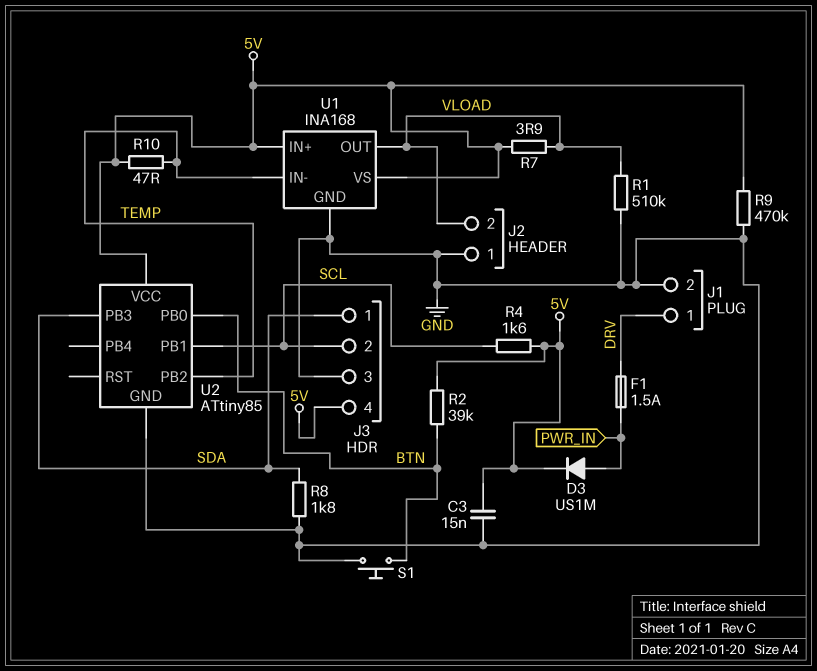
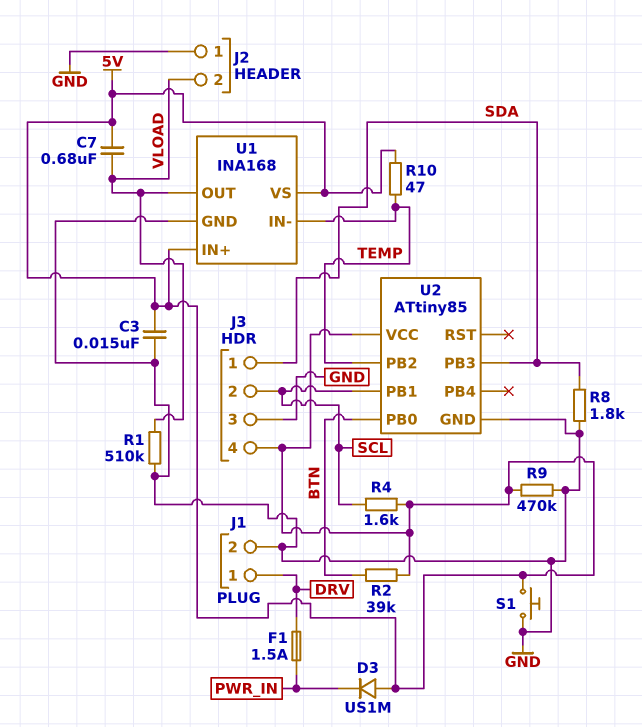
C7: none -> 680nF (5V, VLOAD)
D3: diode US1M (A PWR_IN, K 5V) -> diode US1M (A 5V, K PWR_IN)
R7: 3.9 (5V, VLOAD) -> none
S1: button (BTN, GND) -> button (5V, GND)

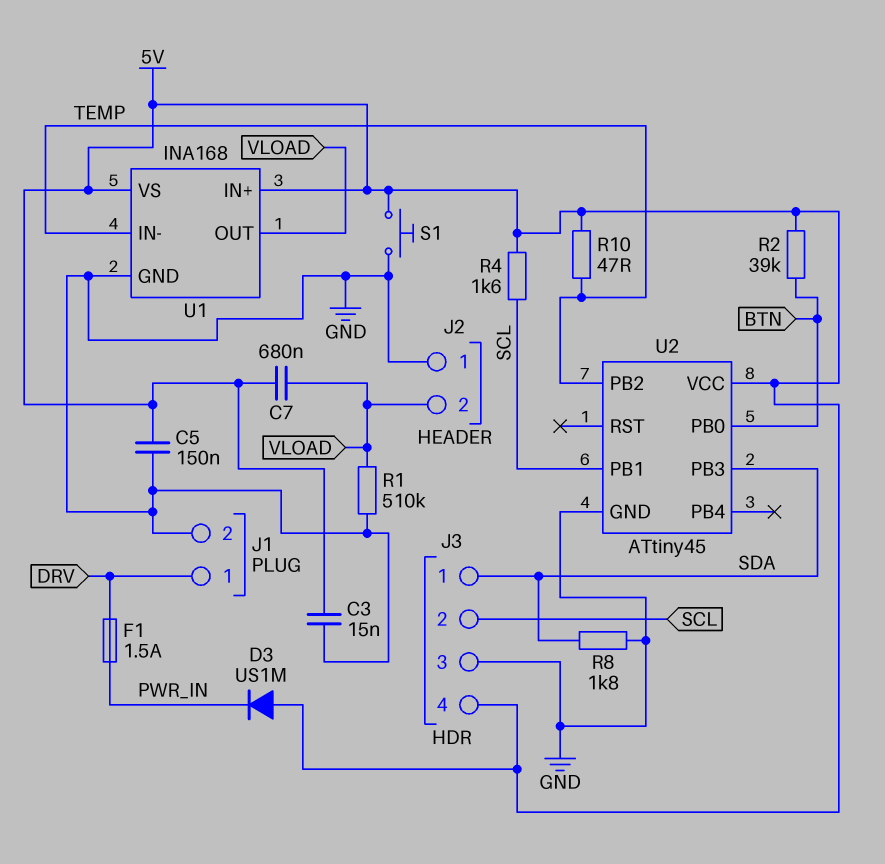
C5: none -> 150nF (5V, GND)
R9: 470k (5V, GND) -> none
U2: ATtiny85 -> ATtiny45

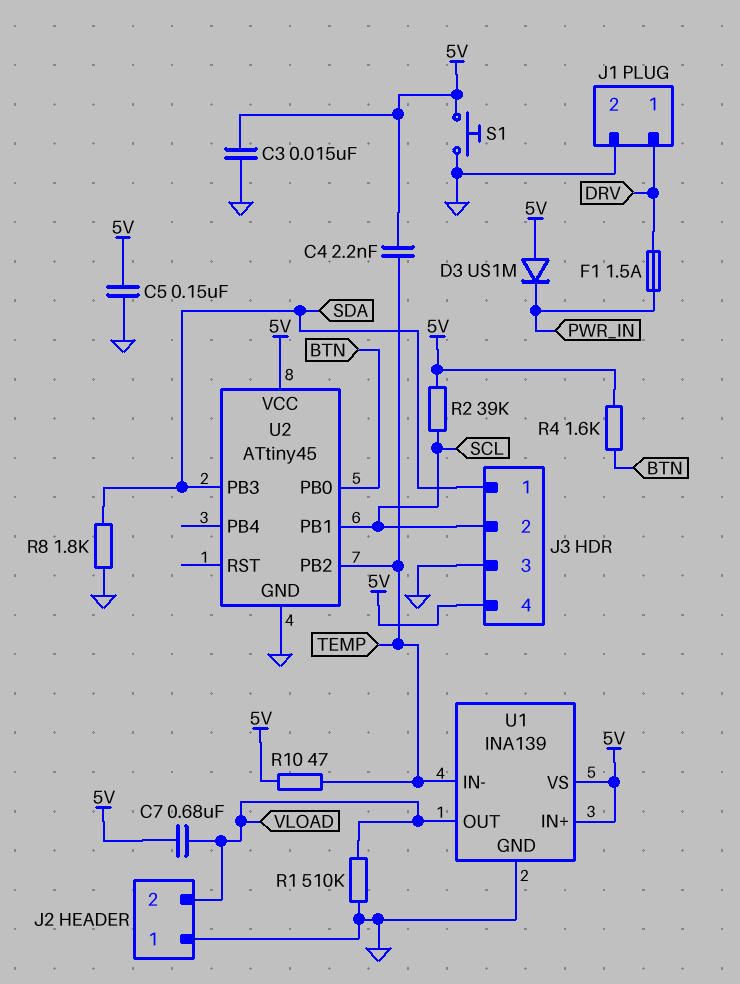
C4: none -> 2.2nF (5V, TEMP)
R2: 39k (5V, BTN) -> 39k (5V, SCL)
R4: 1.6k (5V, SCL) -> 1.6k (5V, BTN)
U1: INA168 -> INA139

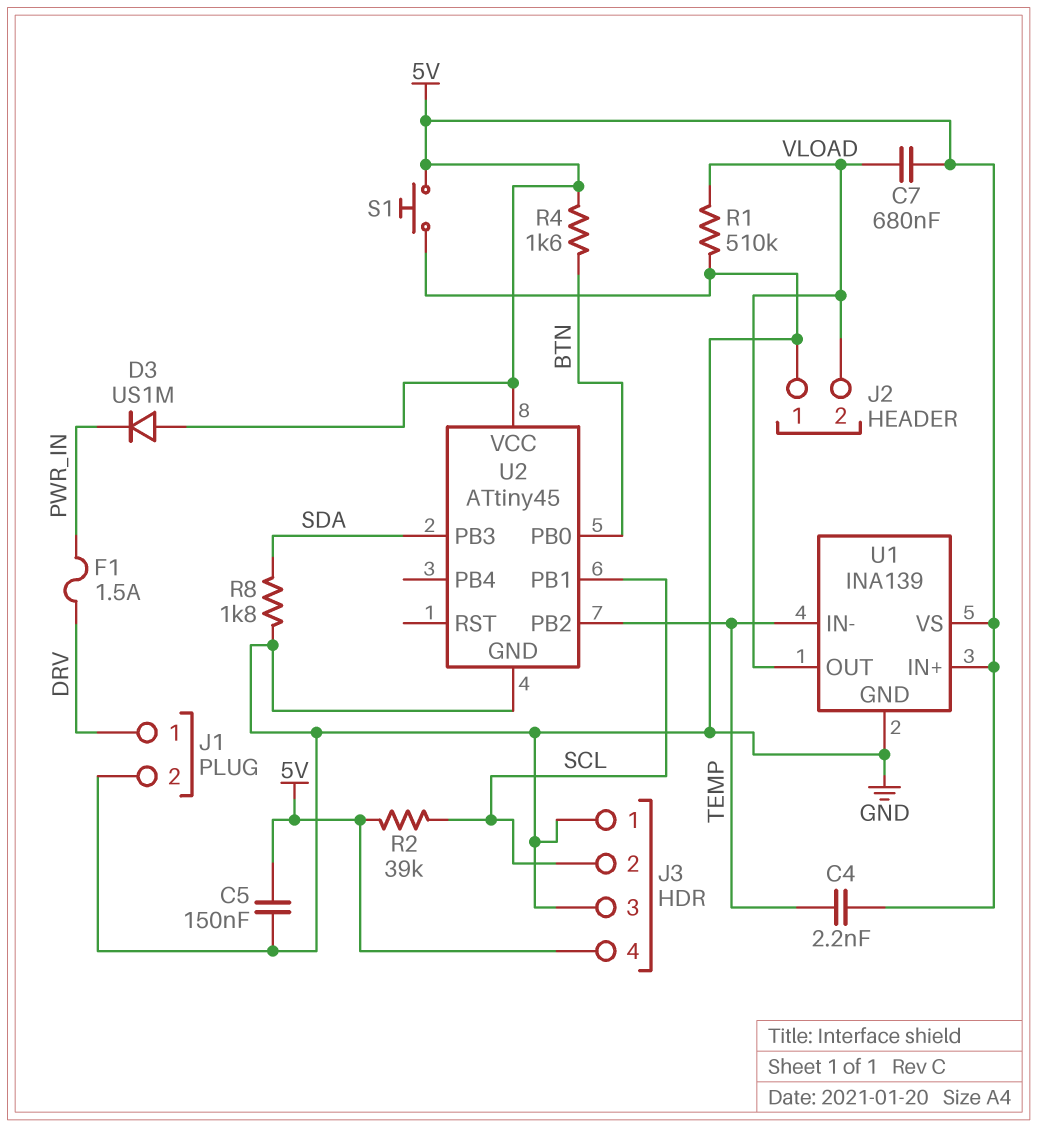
C3: 15nF (5V, GND) -> none
J3 pin 1: SDA -> GND
R10: 47 (5V, TEMP) -> none

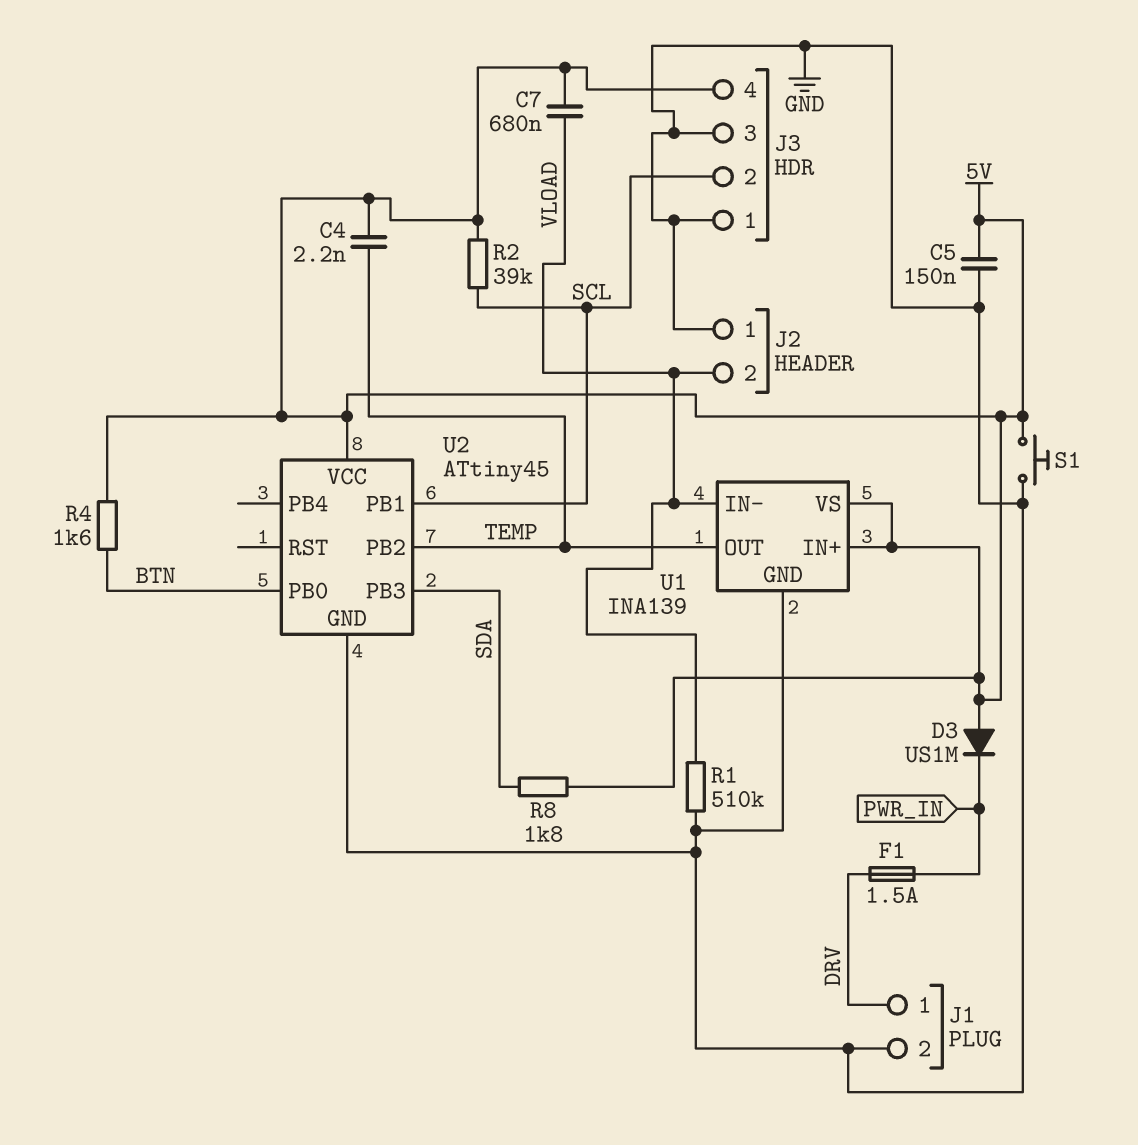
R8: 1.8k (GND, SDA) -> 1.8k (5V, SDA)
U1 pin IN-: TEMP -> VLOAD
U1 pin OUT: VLOAD -> TEMP

